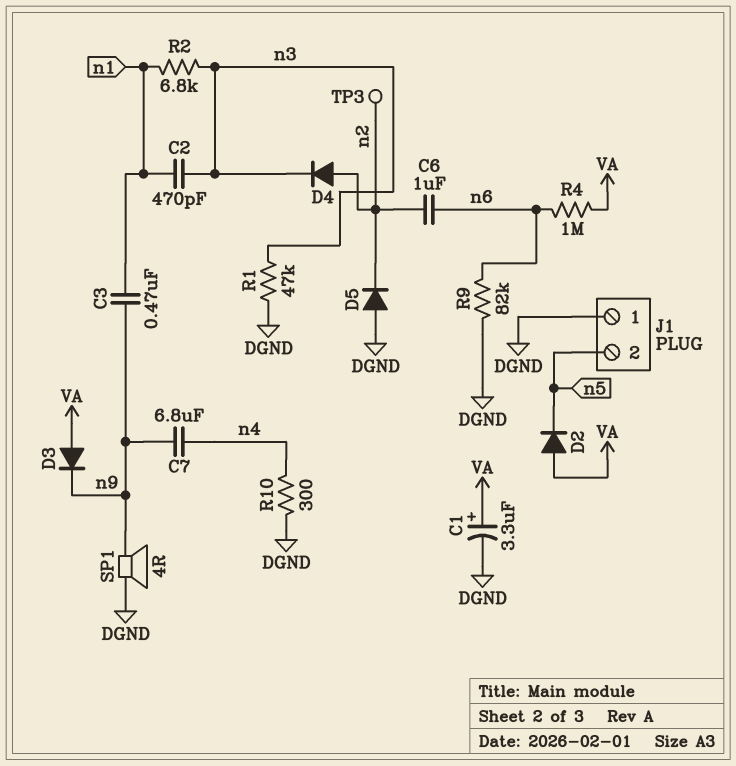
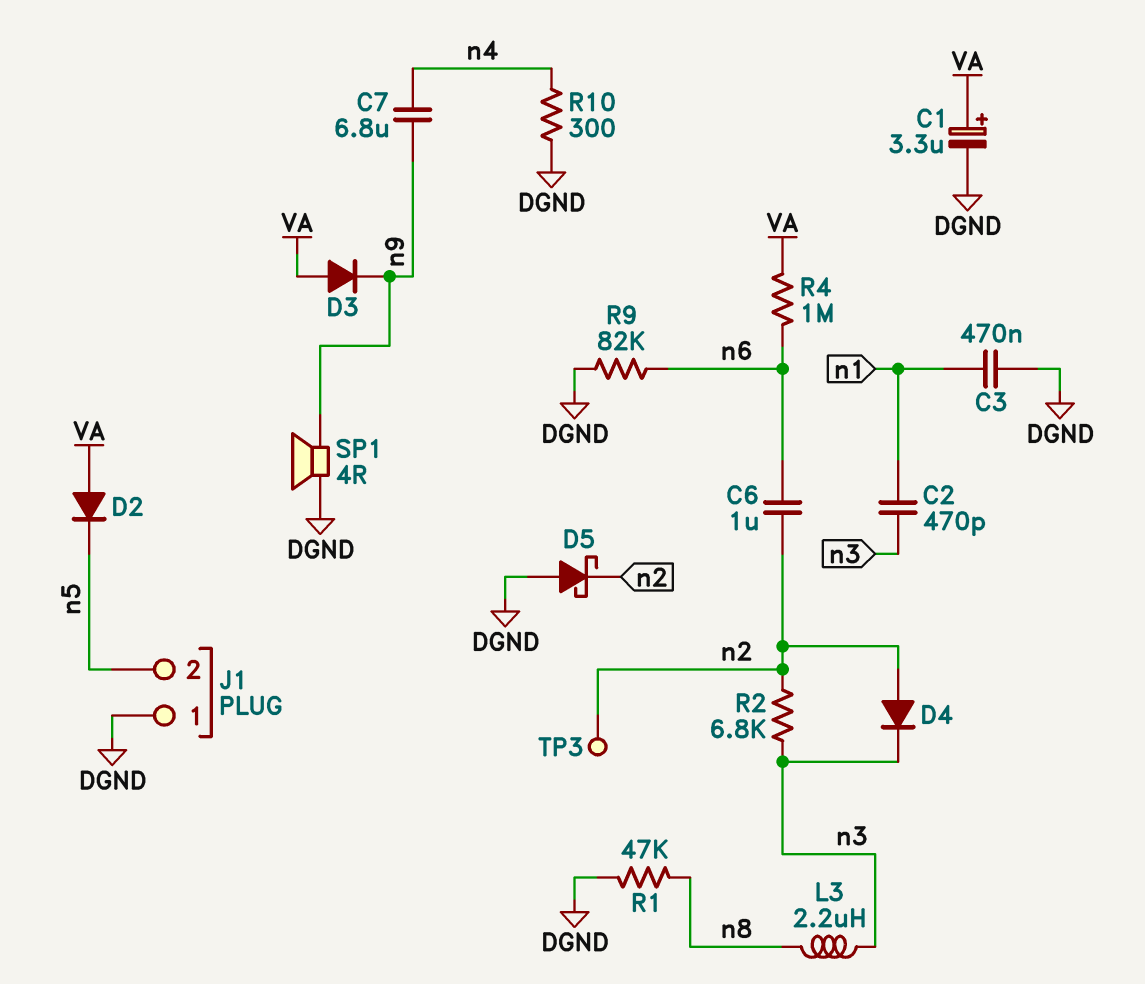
C3: 470nF (n1, n9) -> 470nF (DGND, n1)
D5: diode (A DGND, K n2) -> schottky (A DGND, K n2)
L3: none -> 2.2uH (n3, n8)
R1: 47k (DGND, n3) -> 47k (DGND, n8)
R2: 6.8k (n1, n3) -> 6.8k (n2, n3)

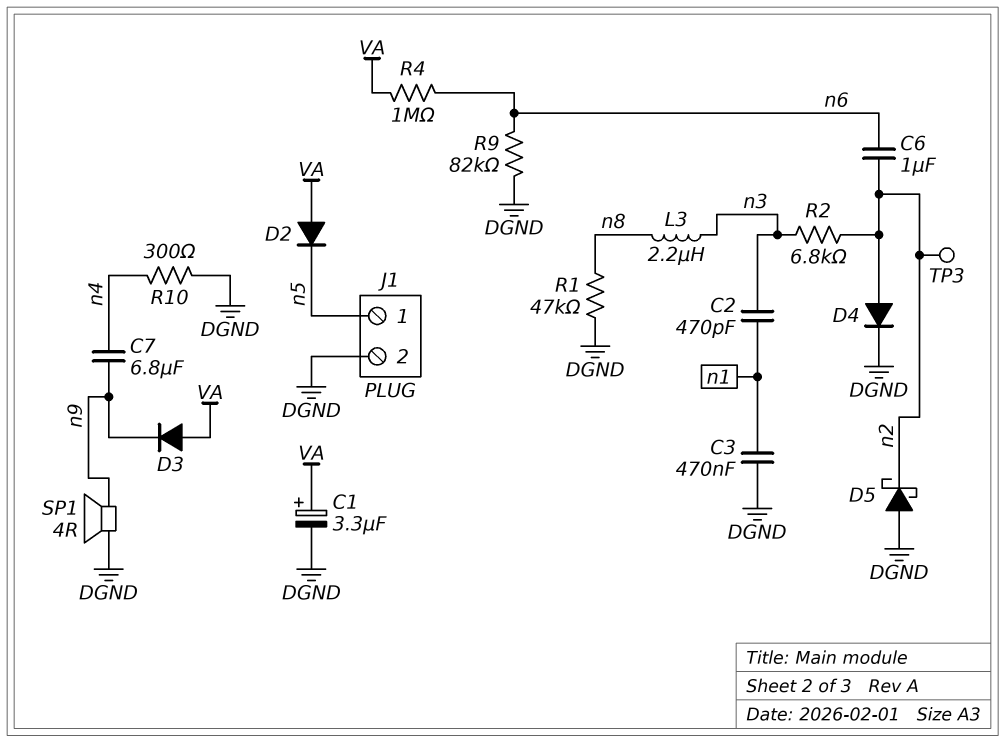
D4: diode (A n2, K n3) -> diode (A n2, K DGND)
J1 pin 1: DGND -> n5
J1 pin 2: n5 -> DGND

